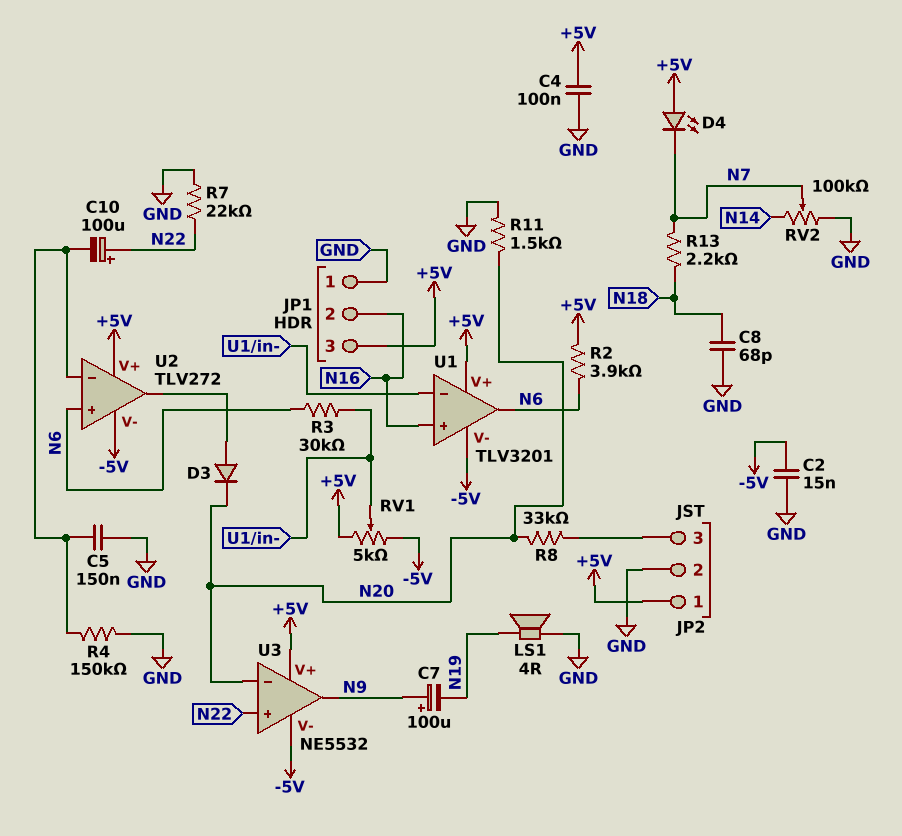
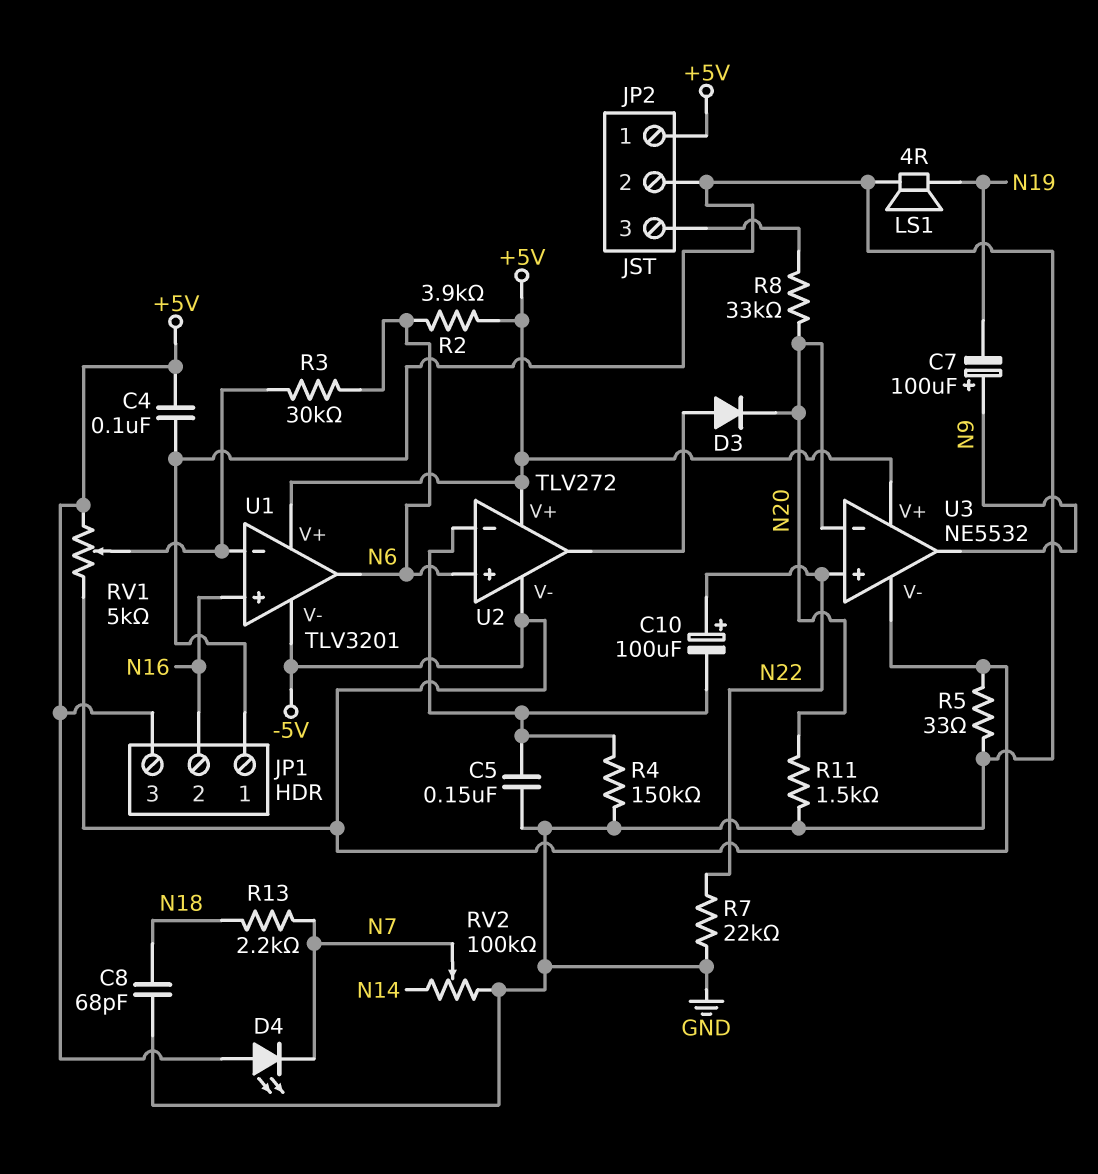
C2: 15nF (-5V, GND) -> none
R5: none -> 33 (-5V, GND)

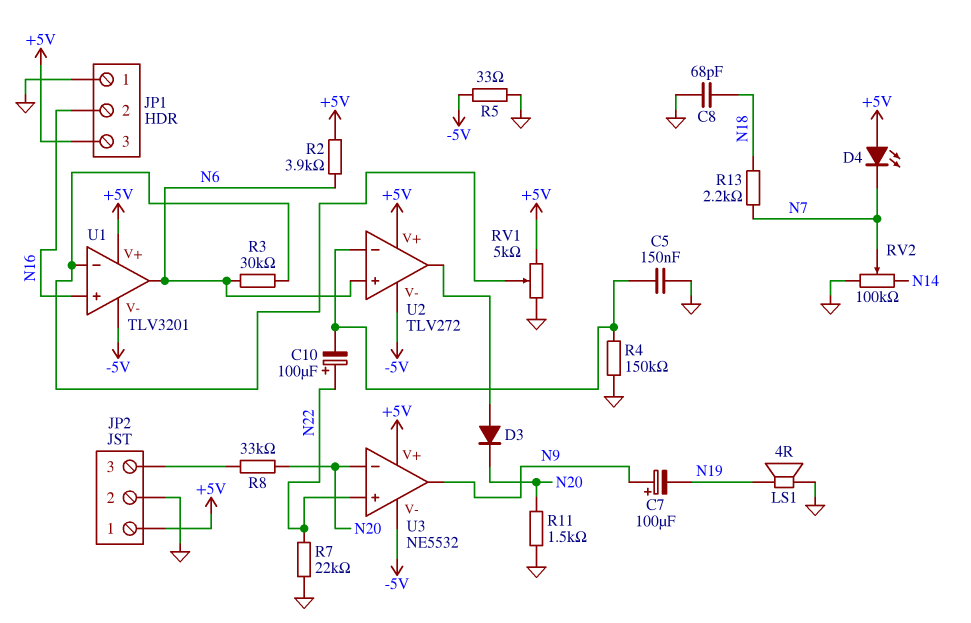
C4: 100nF (+5V, GND) -> none
RV1: 5k (+5V, -5V, wiper U1/in-) -> 5k (+5V, GND, wiper U1/in-)

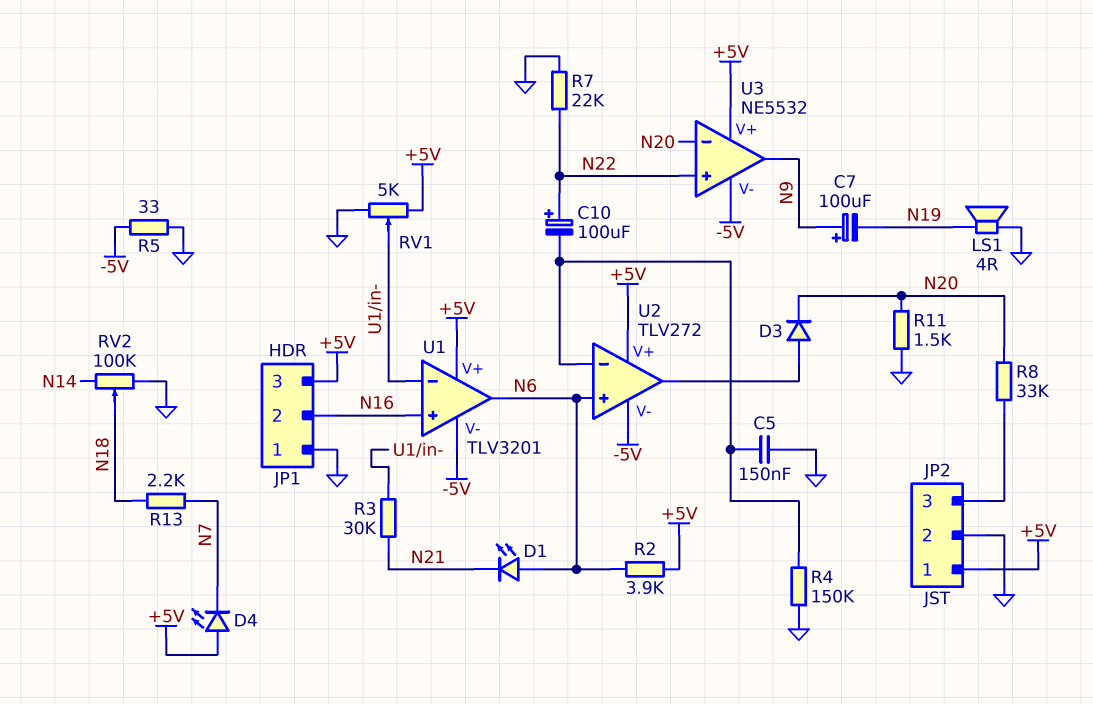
C8: 68pF (GND, N18) -> none
D1: none -> LED (A N6, K N21)
R3: 30k (N6, U1/in-) -> 30k (N21, U1/in-)
RV2: 100k (GND, N14, wiper N7) -> 100k (GND, N14, wiper N18)

